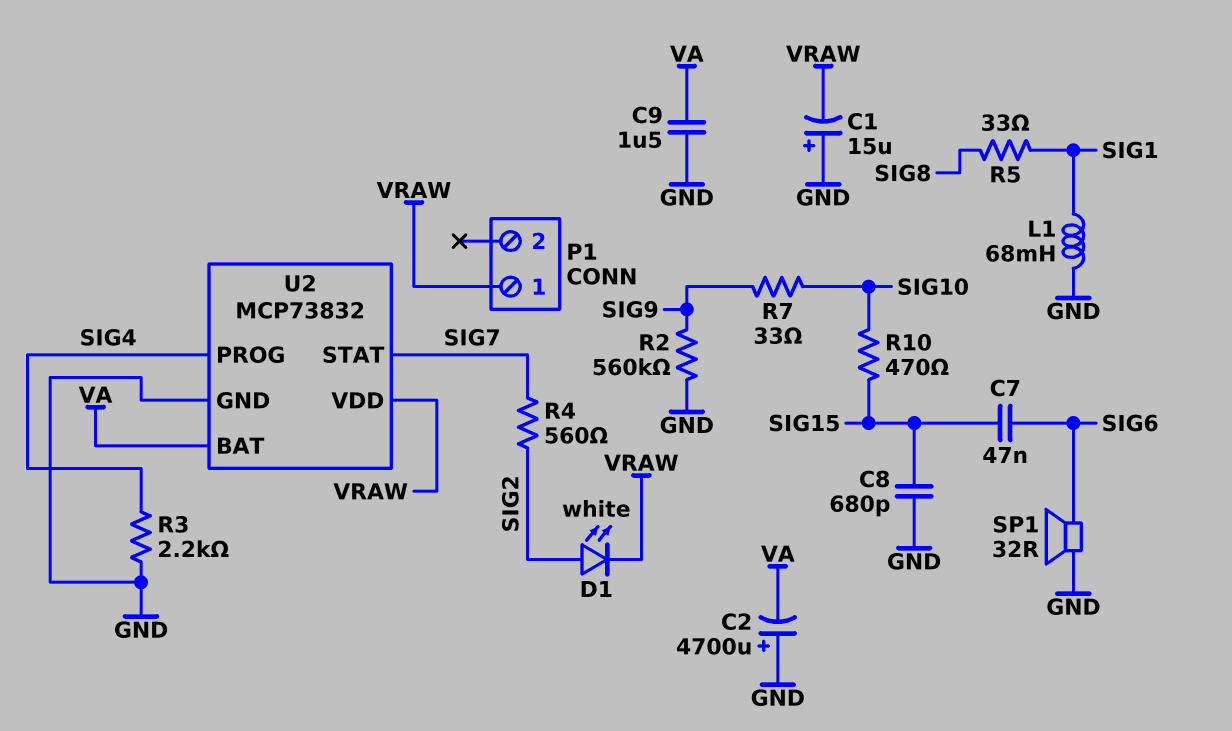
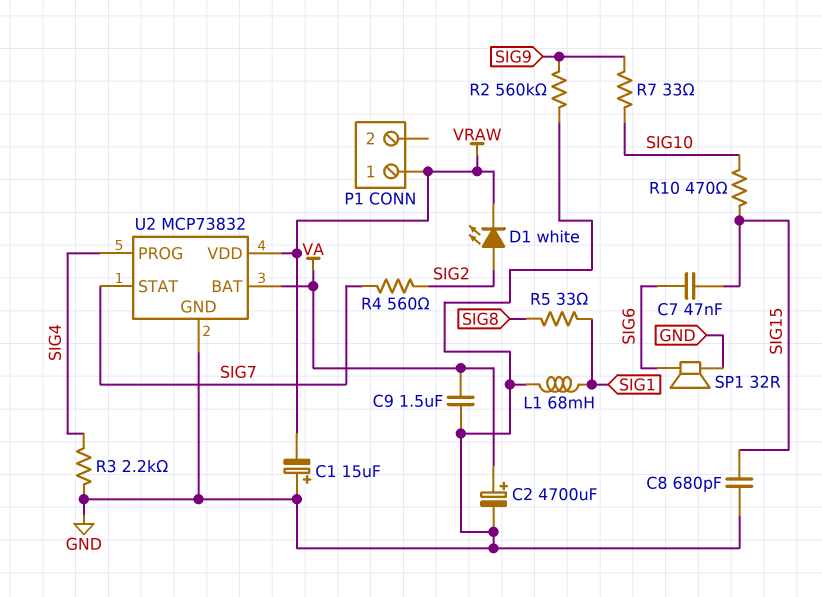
C2: 4700uF (plus GND, minus VA) -> 4700uF (plus VA, minus GND)

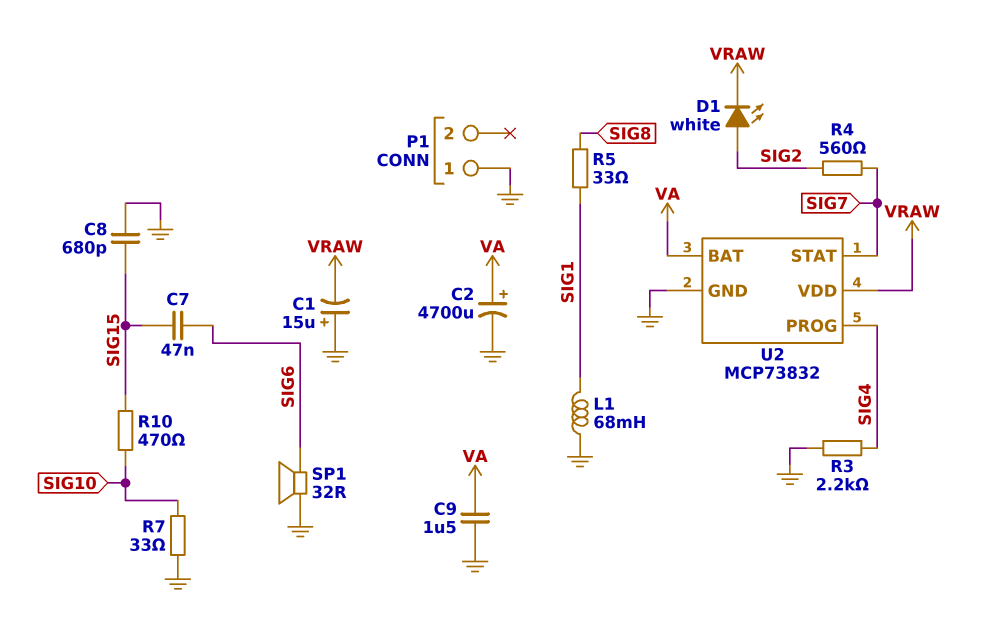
P1 pin 1: VRAW -> GND
R2: 560k (GND, SIG9) -> none
R7: 33 (SIG9, SIG10) -> 33 (GND, SIG10)

